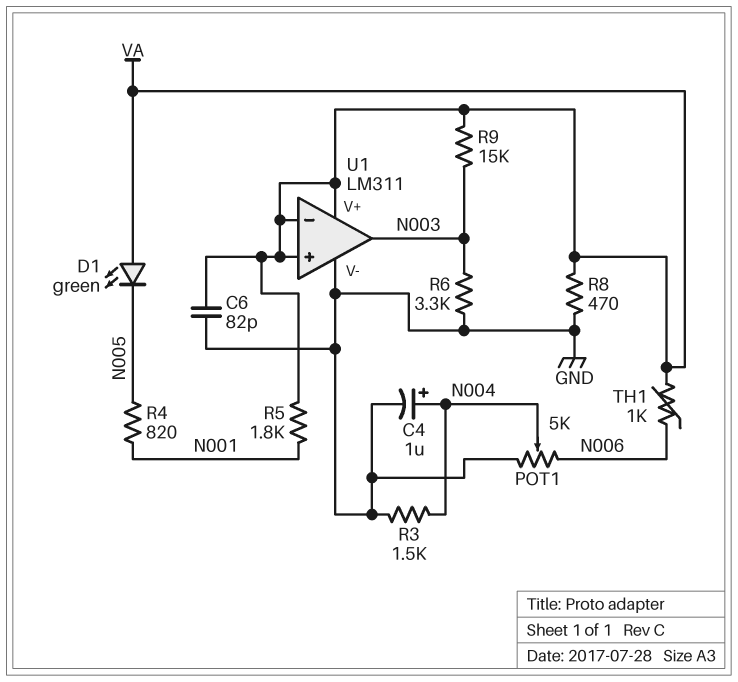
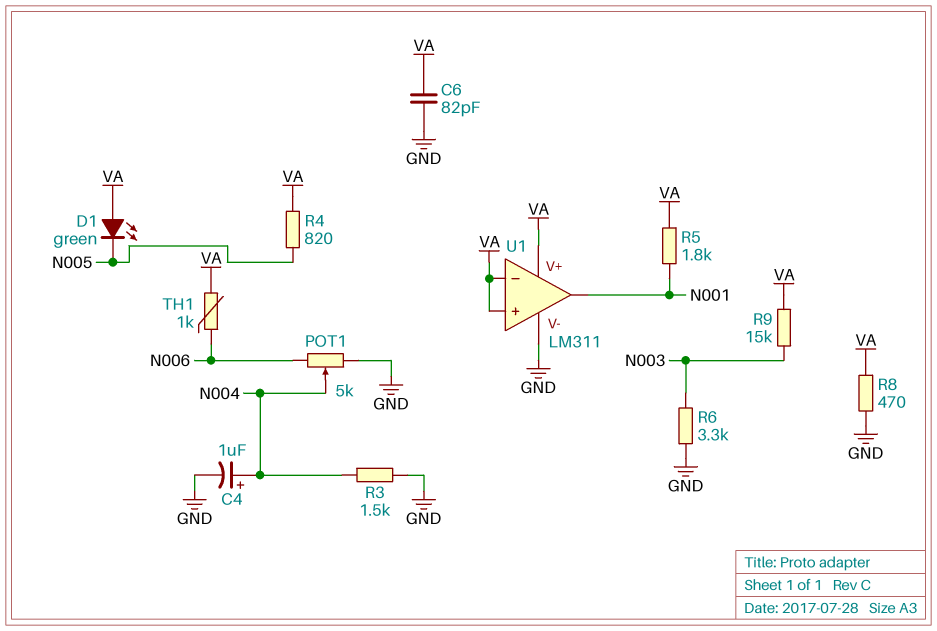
R4: 820 (N001, N005) -> 820 (N005, VA)
U1 pin out: N003 -> N001

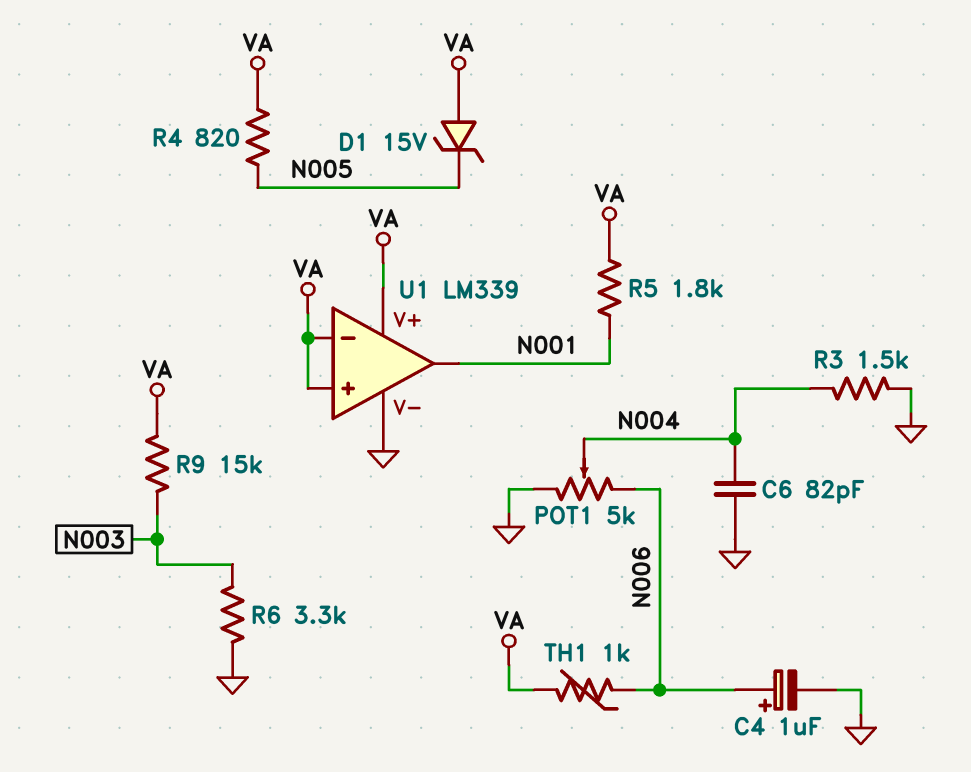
C4: 1uF (plus N004, minus GND) -> 1uF (plus N006, minus GND)
C6: 82pF (GND, VA) -> 82pF (GND, N004)
D1: LED green (A VA, K N005) -> zener 15V (A VA, K N005)
R8: 470 (GND, VA) -> none
U1: LM311 -> LM339

